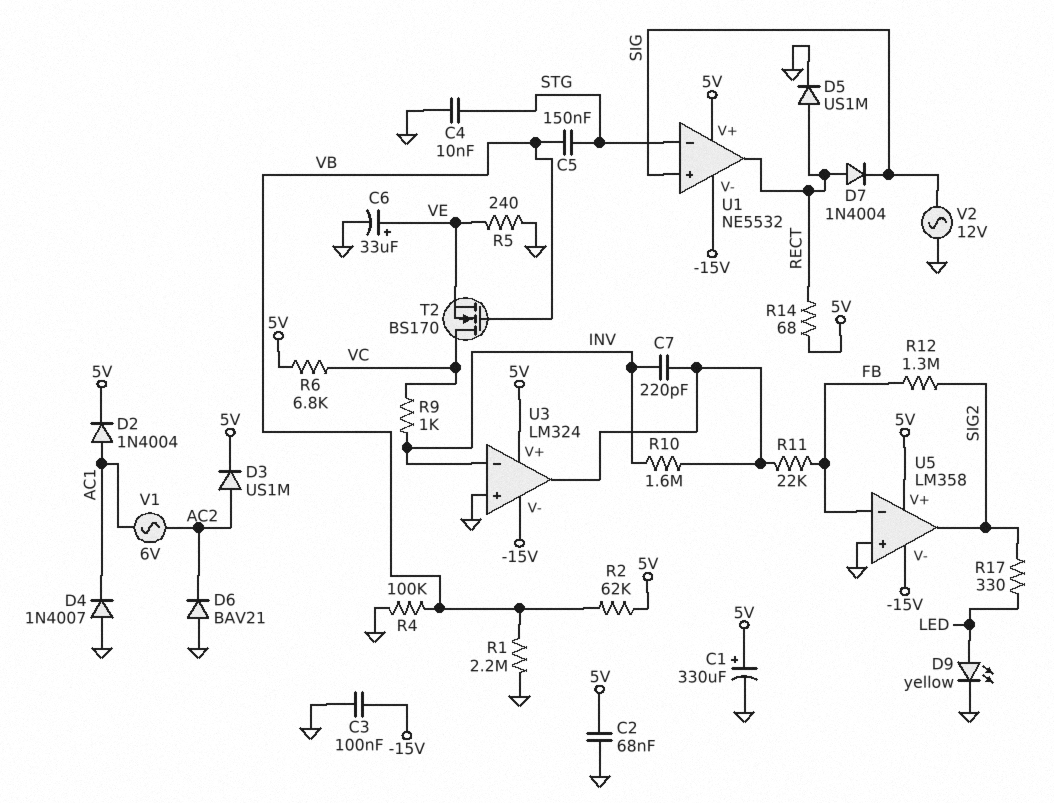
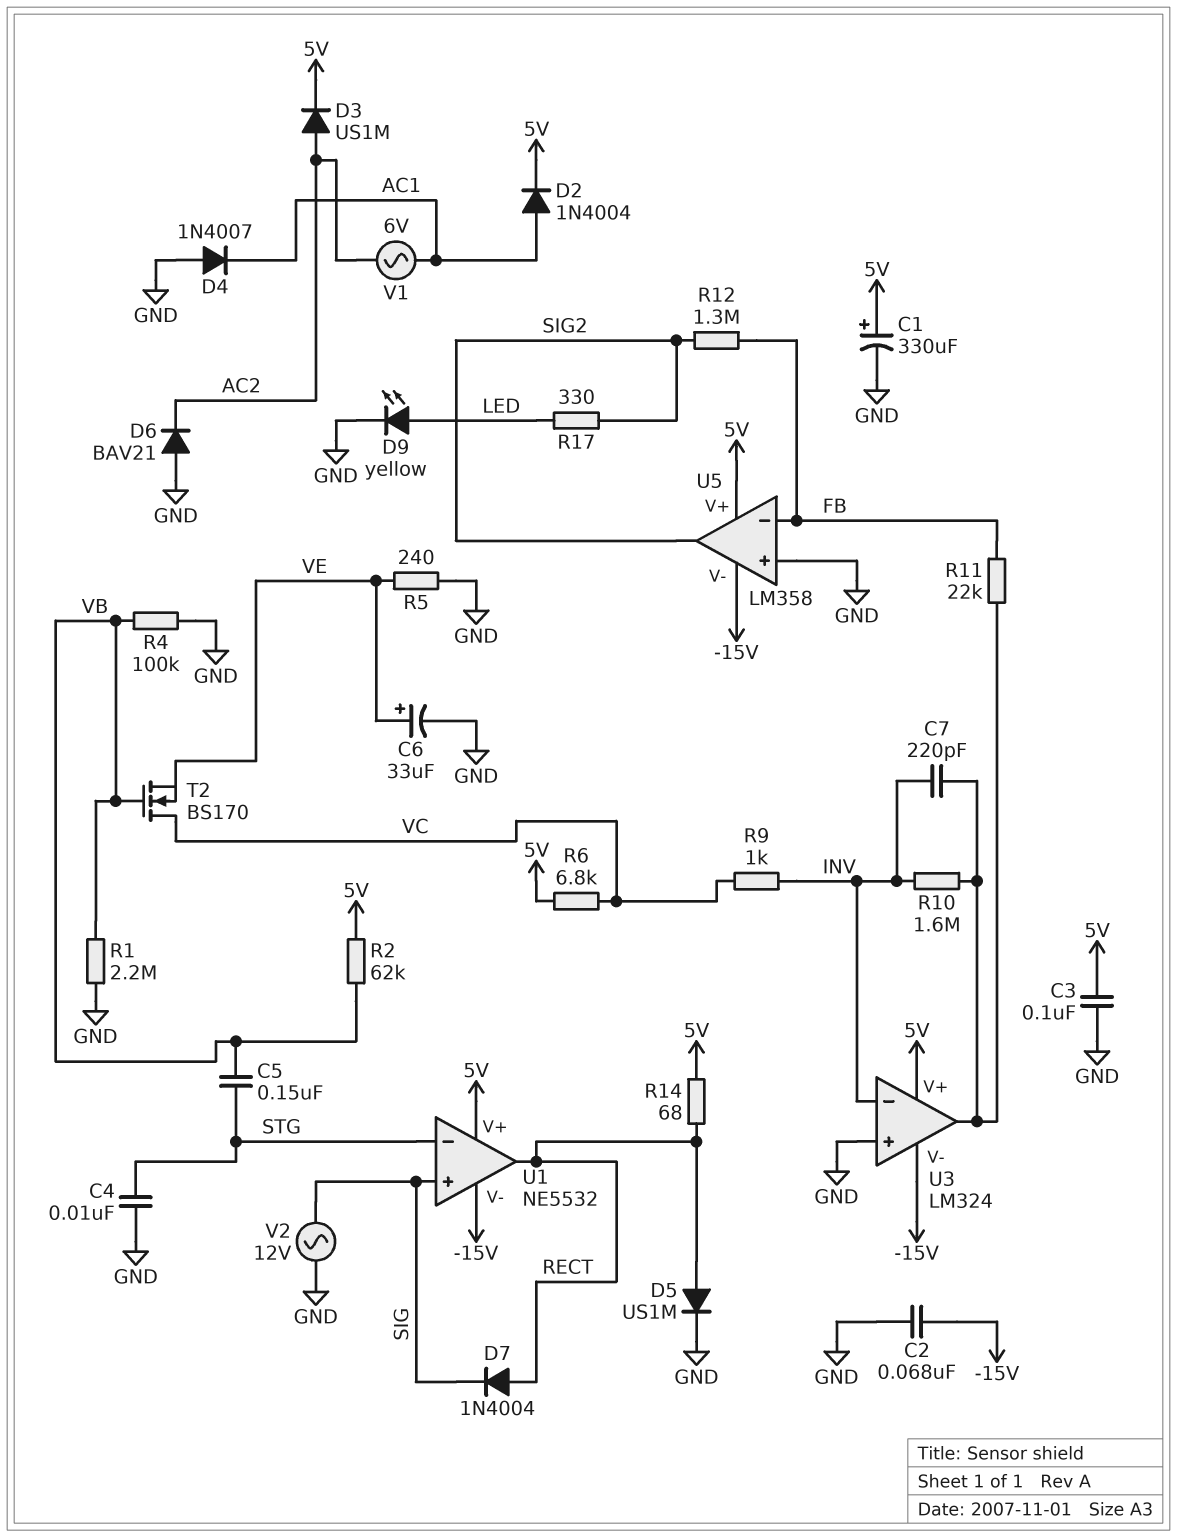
C2: 68nF (5V, GND) -> 68nF (-15V, GND)
C3: 100nF (-15V, GND) -> 100nF (5V, GND)

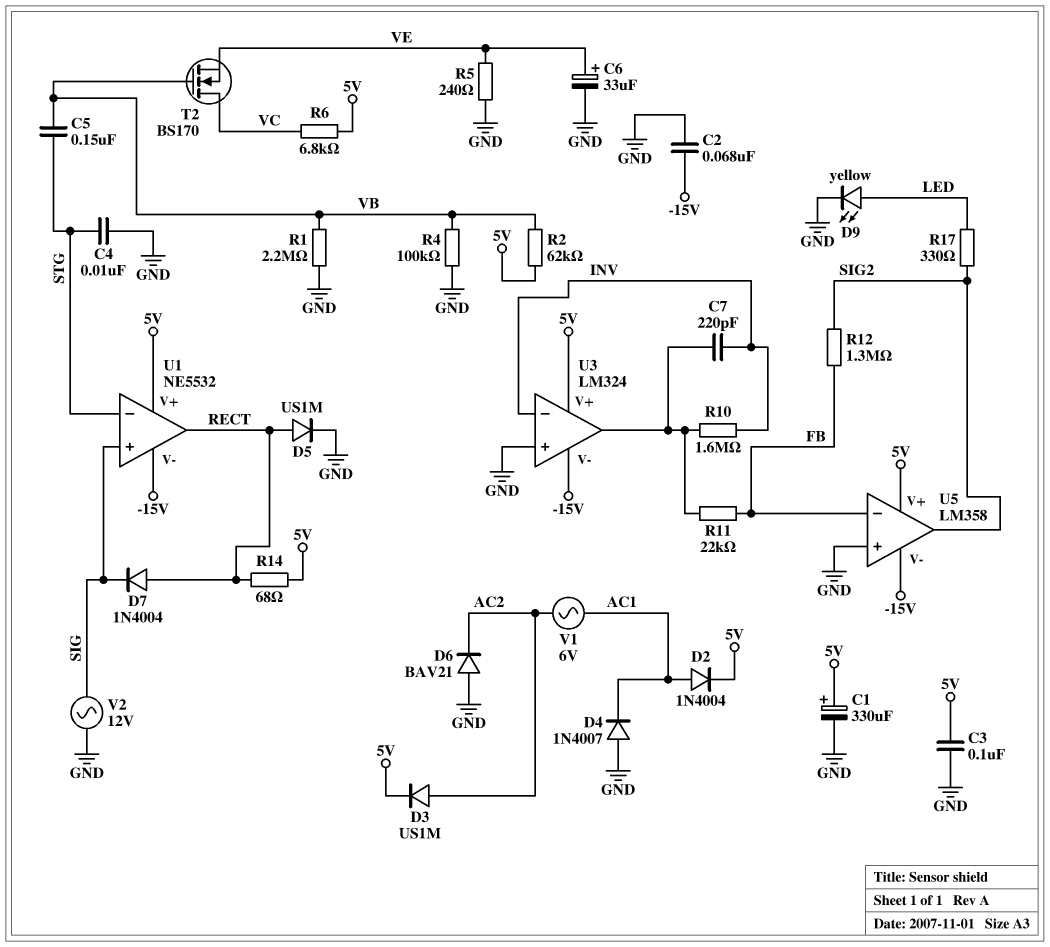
R9: 1k (INV, VC) -> none

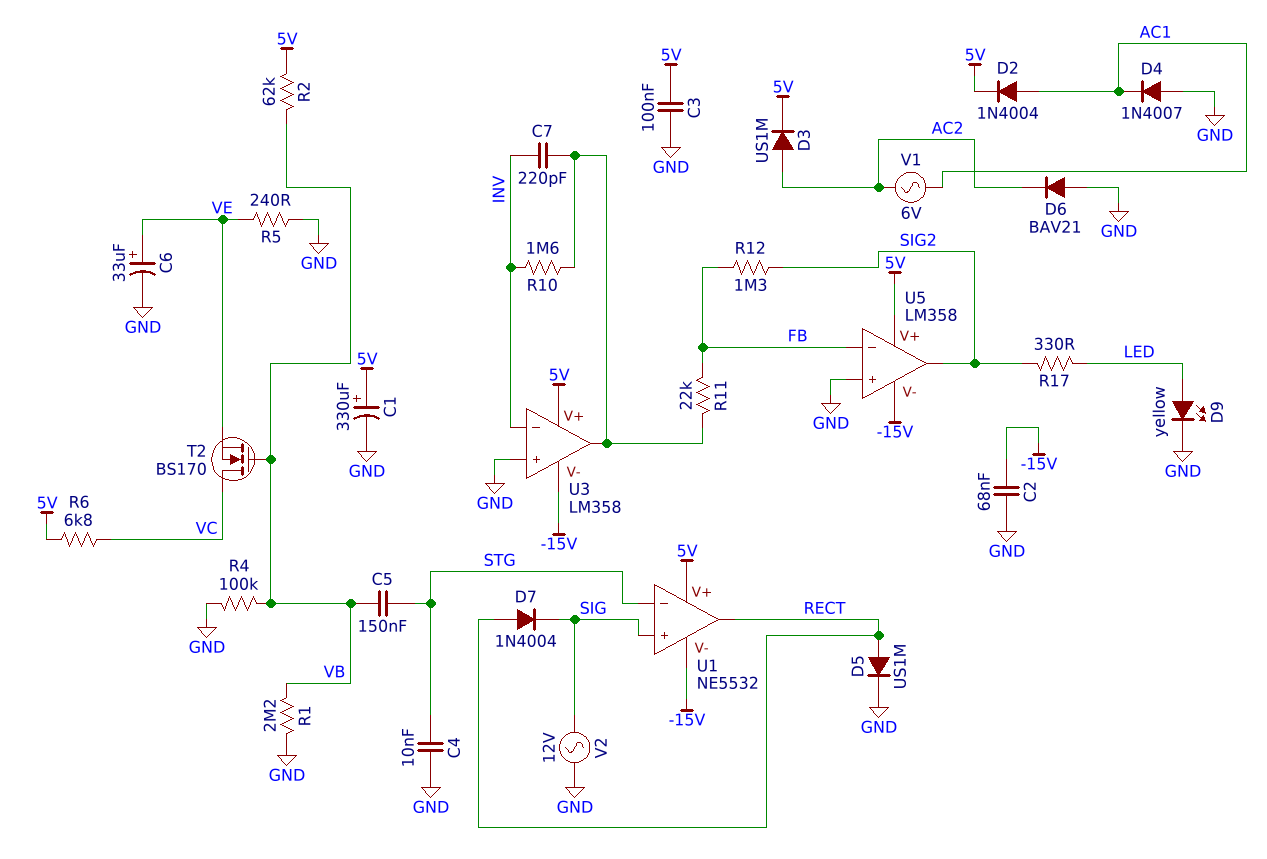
R14: 68 (5V, RECT) -> none
U3: LM324 -> LM358

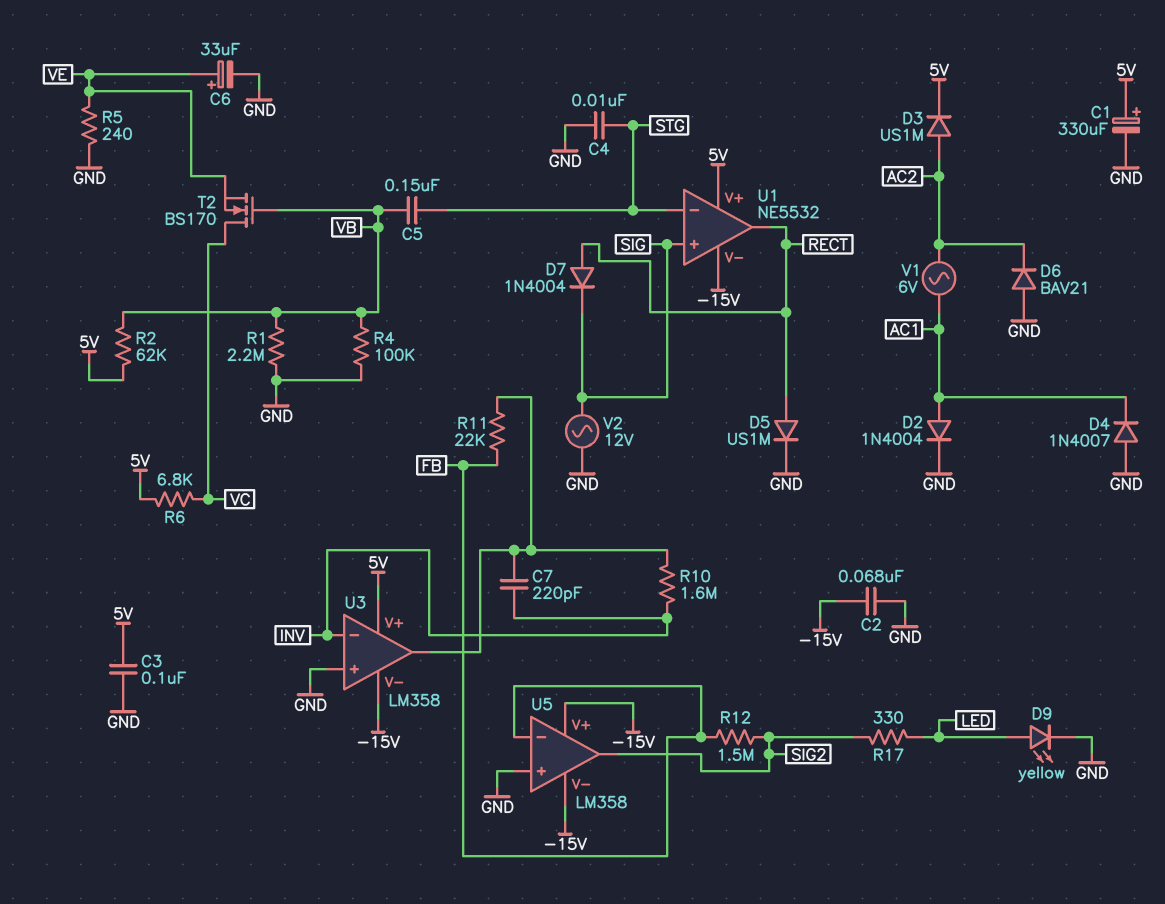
D2: diode 1N4004 (A AC1, K 5V) -> diode 1N4004 (A AC1, K GND)
R12: 1.3M (FB, SIG2) -> 1.5M (FB, SIG2)
U5 pin V+: 5V -> -15V

